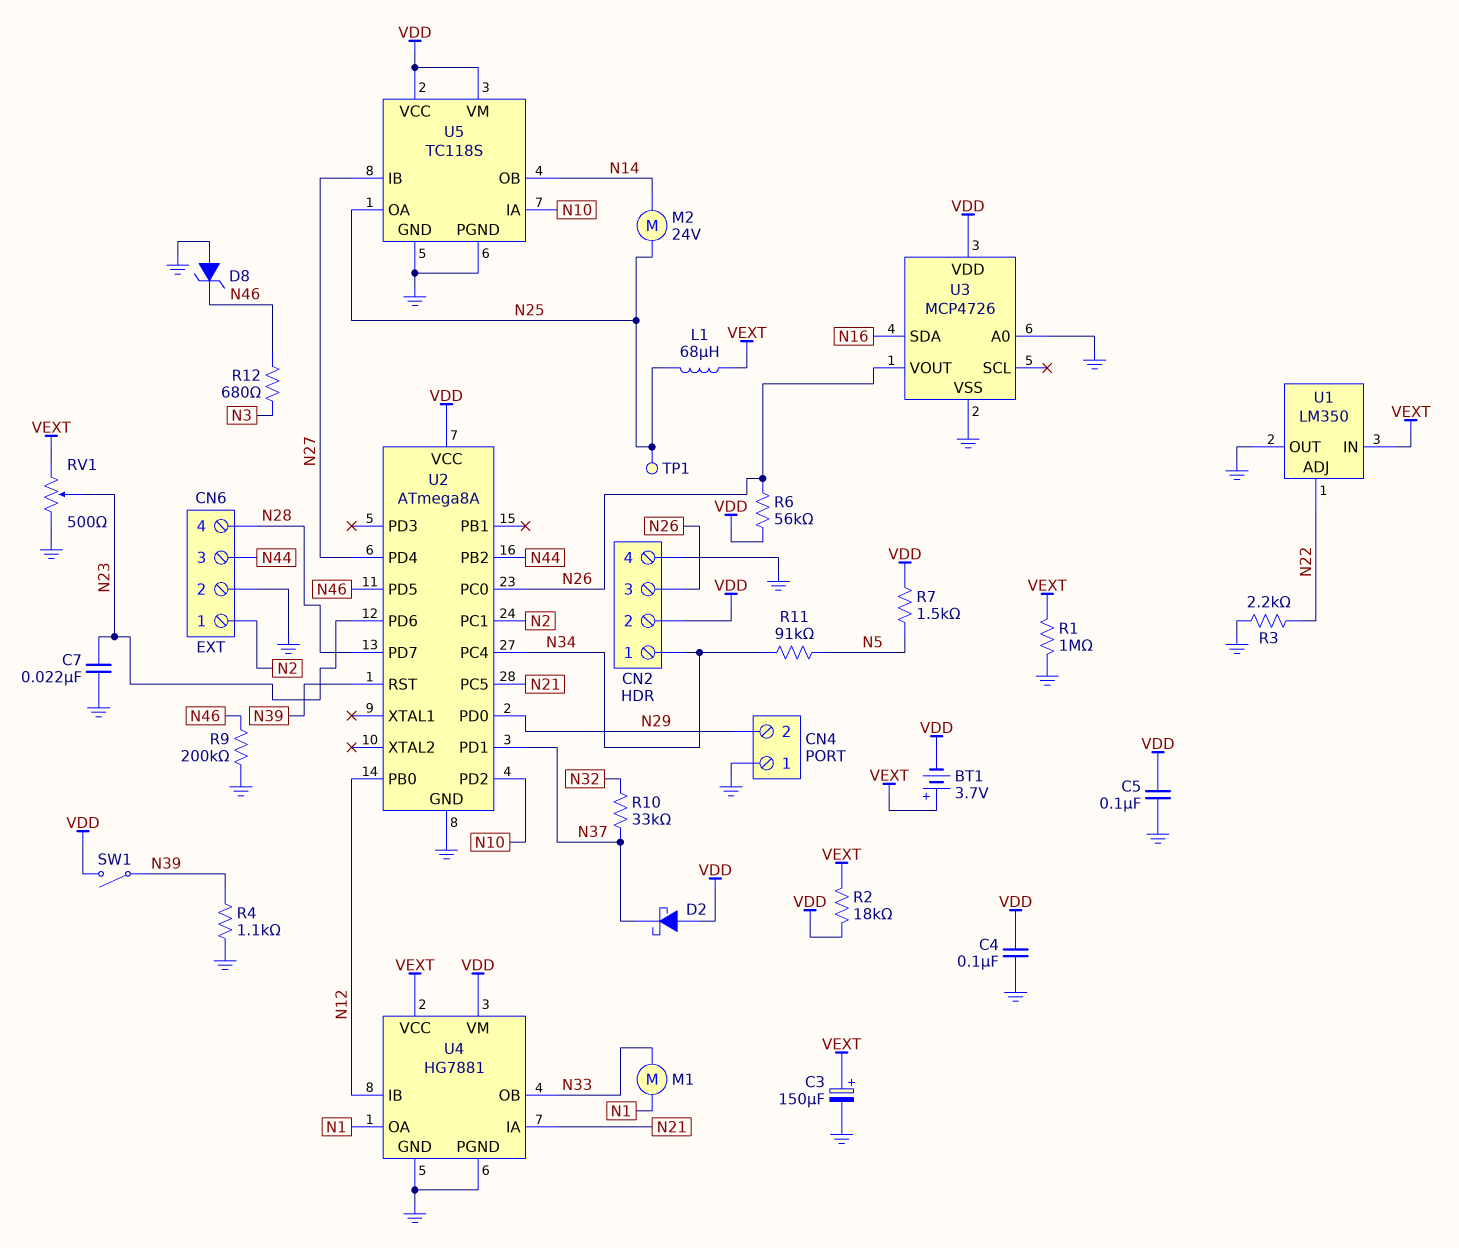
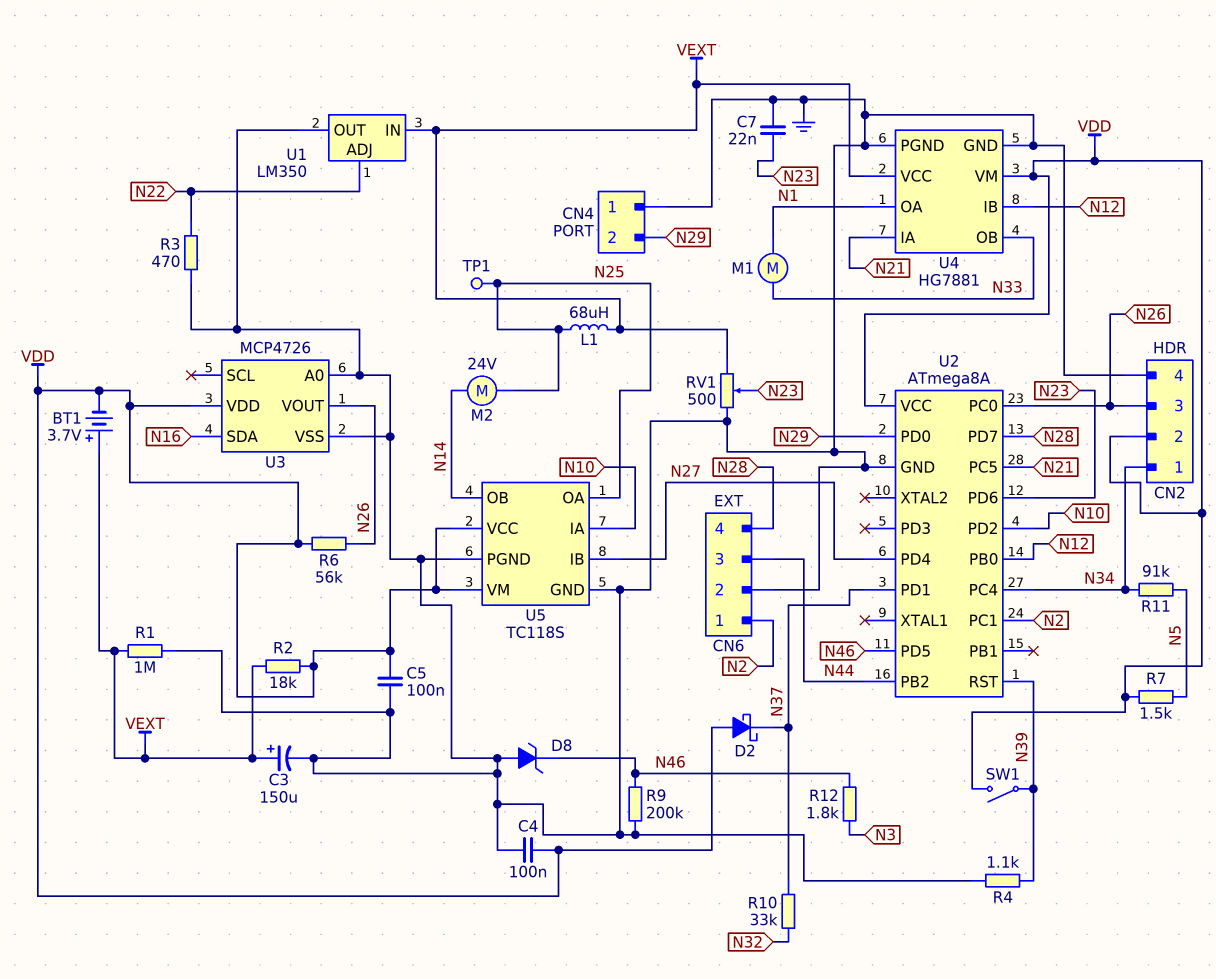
R3: 2.2k (GND, N22) -> 470 (GND, N22)
R12: 680 (N3, N46) -> 1.8k (N3, N46)

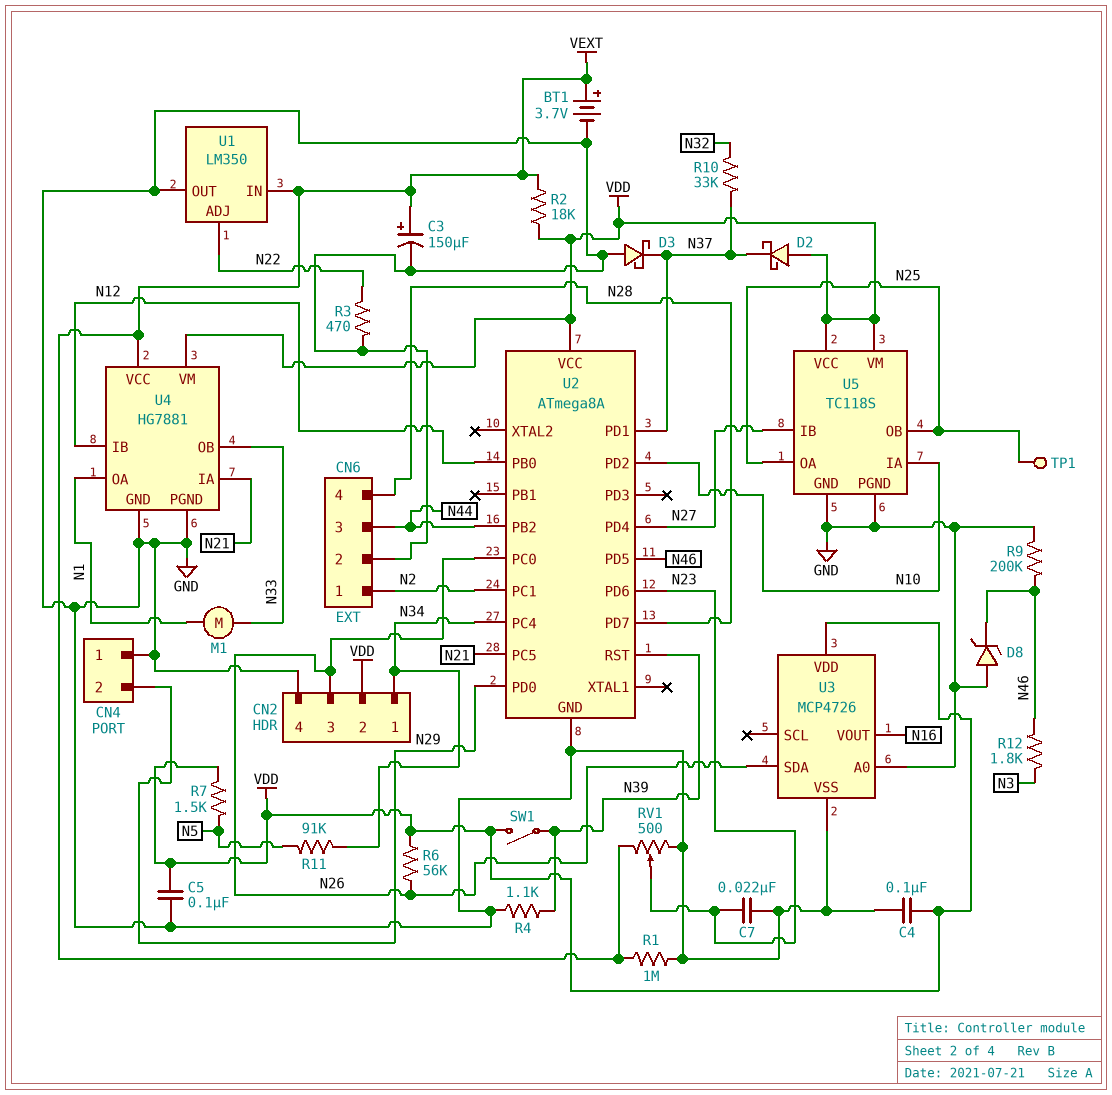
BT1: 3.7V (plus VEXT, minus VDD) -> 3.7V (plus VEXT, minus GND)
D3: none -> schottky (A GND, K N37)
L1: 68uH (N25, VEXT) -> none
M2: motor 24V (N14, N25) -> none
U3 pin SDA: N16 -> N26
U3 pin VOUT: N26 -> N16
U5 pin OB: N14 -> N25

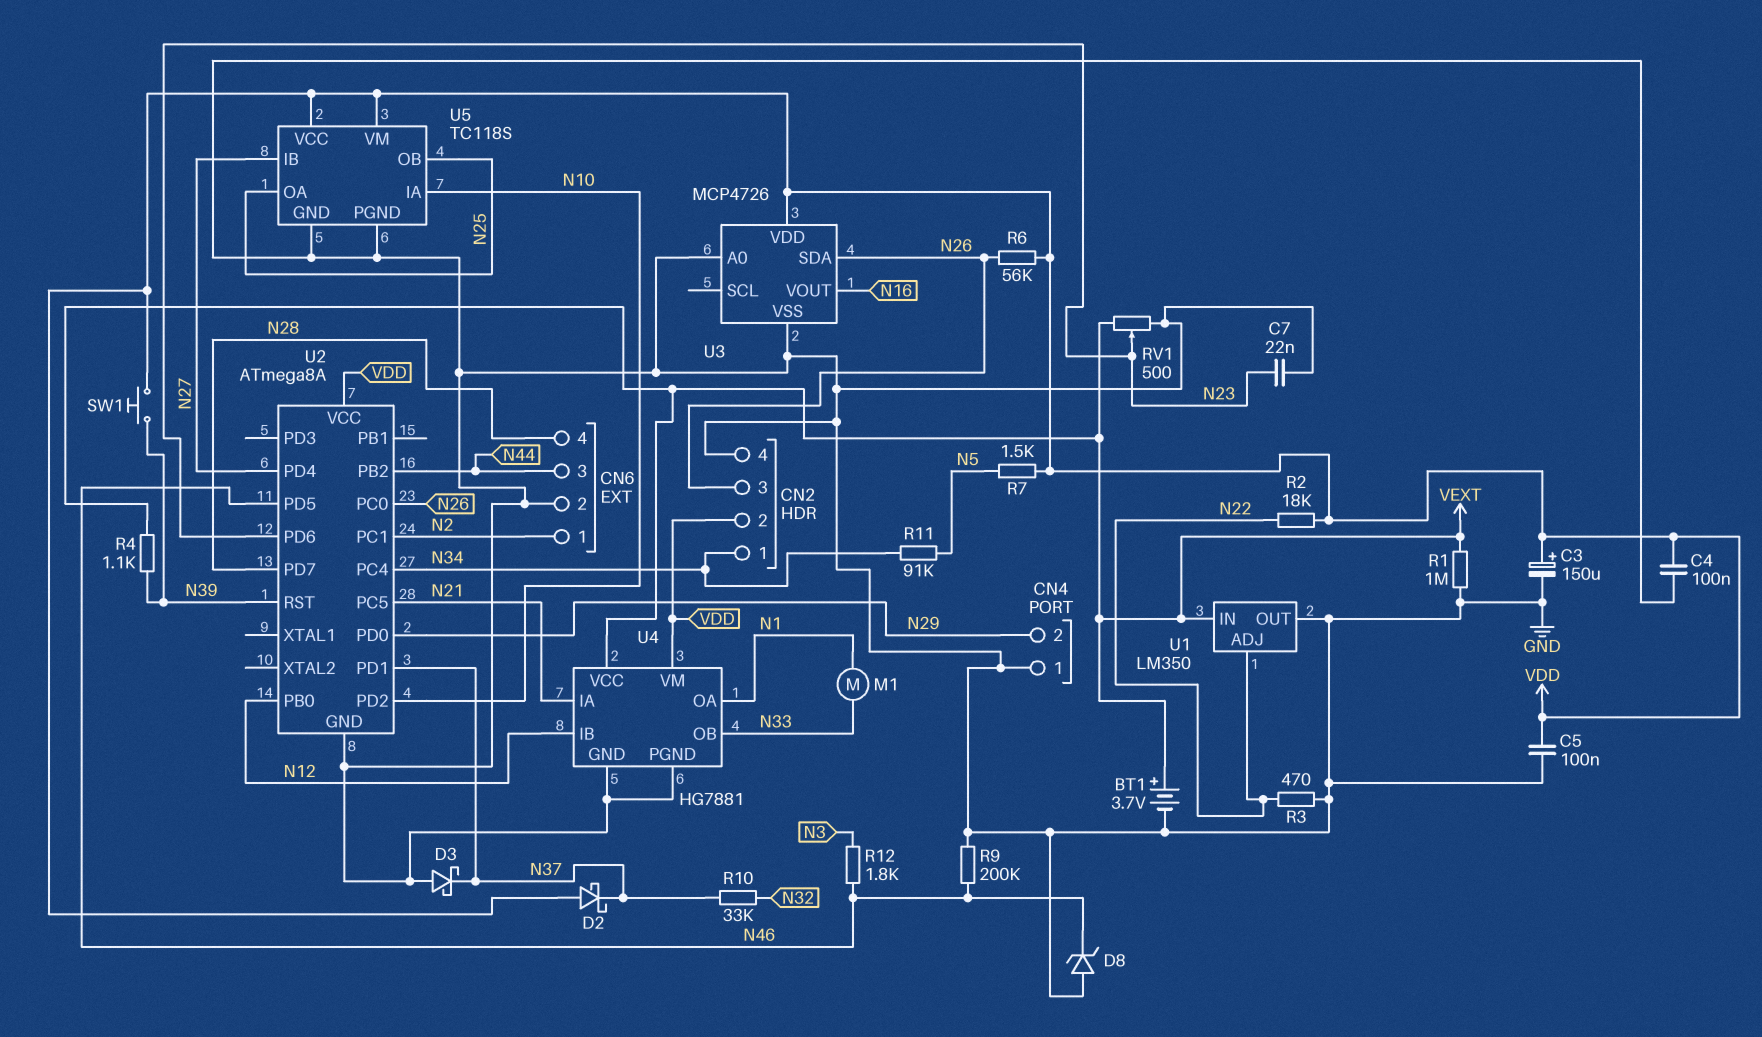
C3: 150uF (plus VEXT, minus GND) -> 150uF (plus VDD, minus GND)
R2: 18k (VDD, VEXT) -> 18k (N22, VDD)
R4: 1.1k (GND, N39) -> 1.1k (N39, VEXT)
SW1: switch (N39, VDD) -> button (N39, VDD)
TP1: test point (N25) -> none

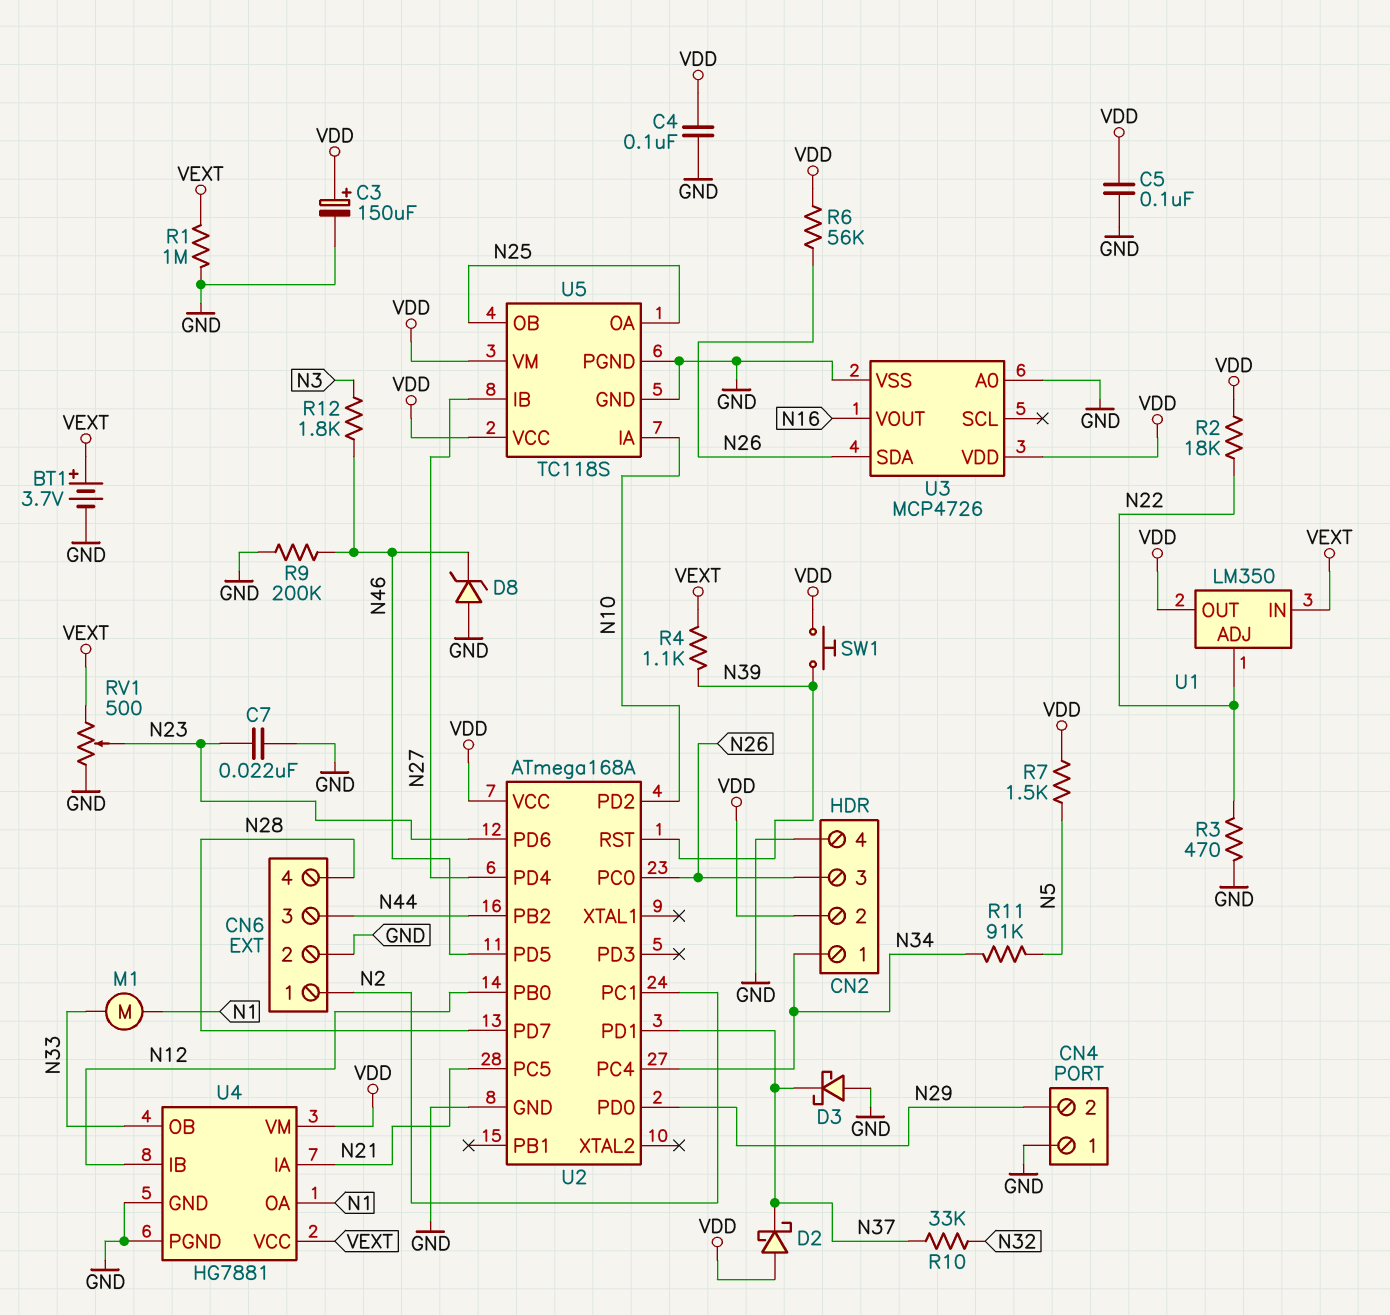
U1 pin OUT: GND -> VDD
U2: ATmega8A -> ATmega168A

